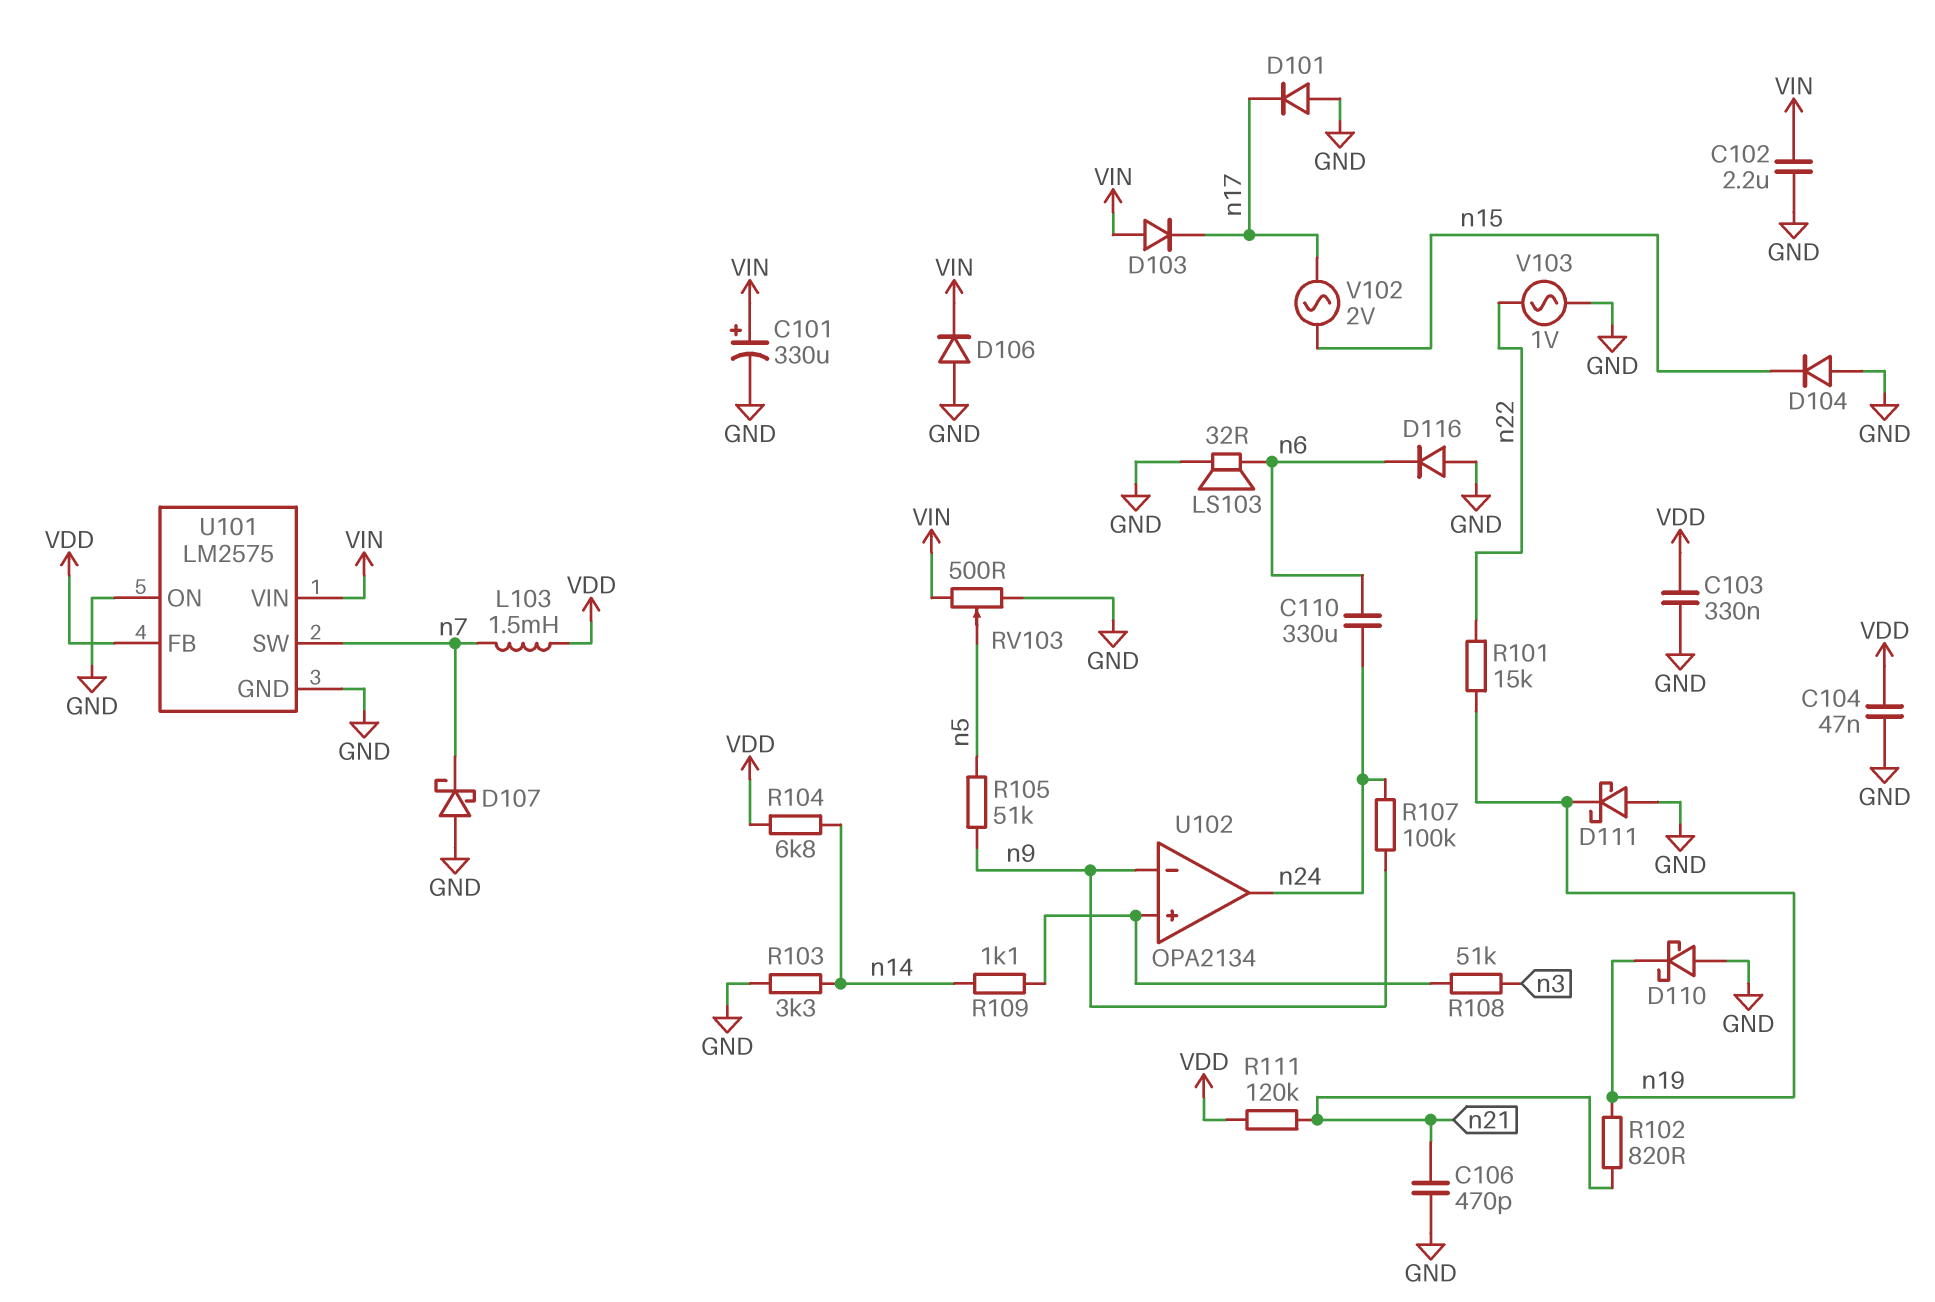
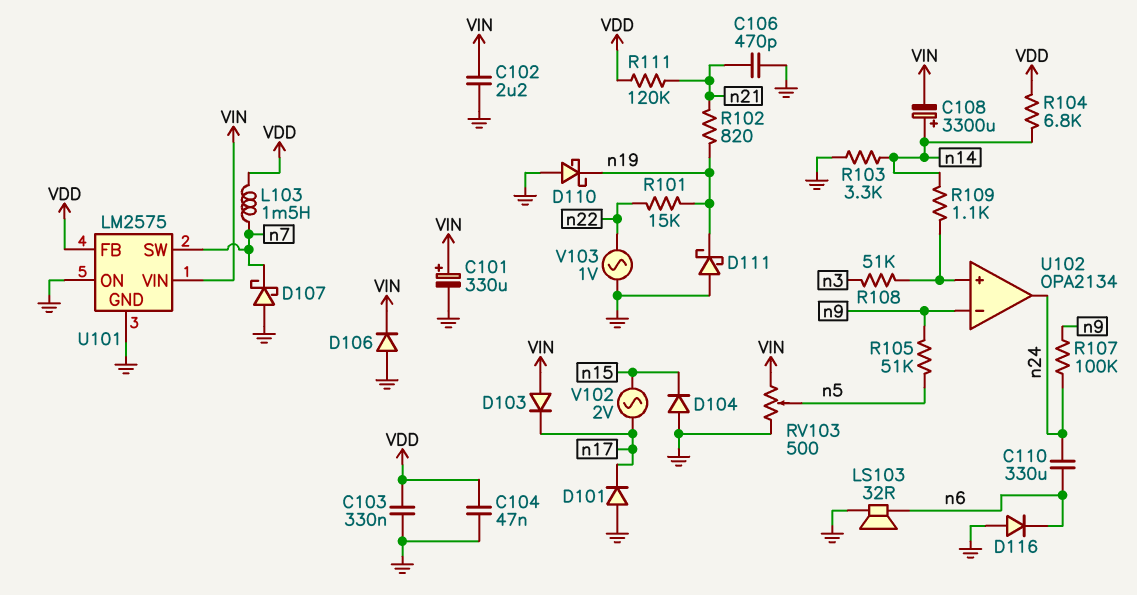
C108: none -> 3300uF (plus n14, minus VIN)

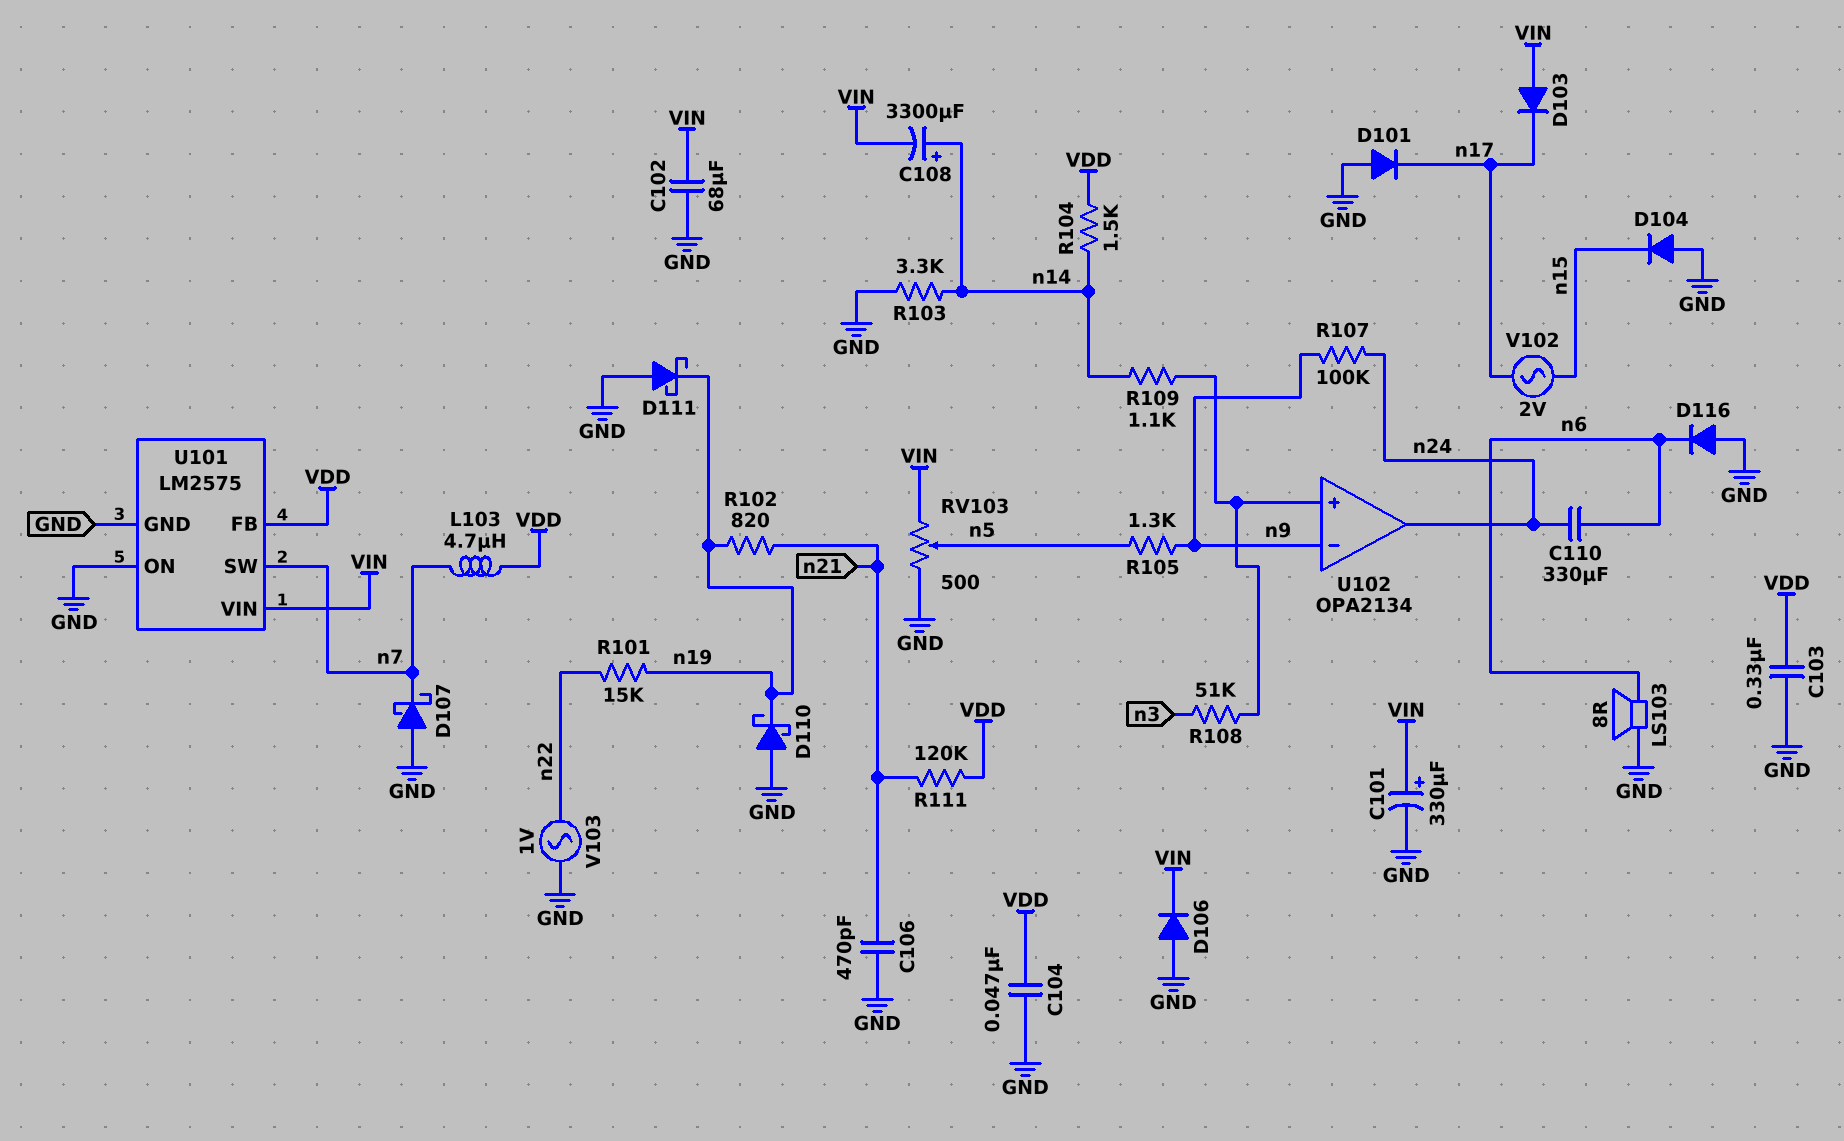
C102: 2.2uF (GND, VIN) -> 68uF (GND, VIN)
L103: 1.5mH (VDD, n7) -> 4.7uH (VDD, n7)
LS103: speaker 32R (GND, n6) -> speaker 8R (GND, n6)
R104: 6.8k (VDD, n14) -> 1.5k (VDD, n14)
R105: 51k (n5, n9) -> 1.3k (n5, n9)

